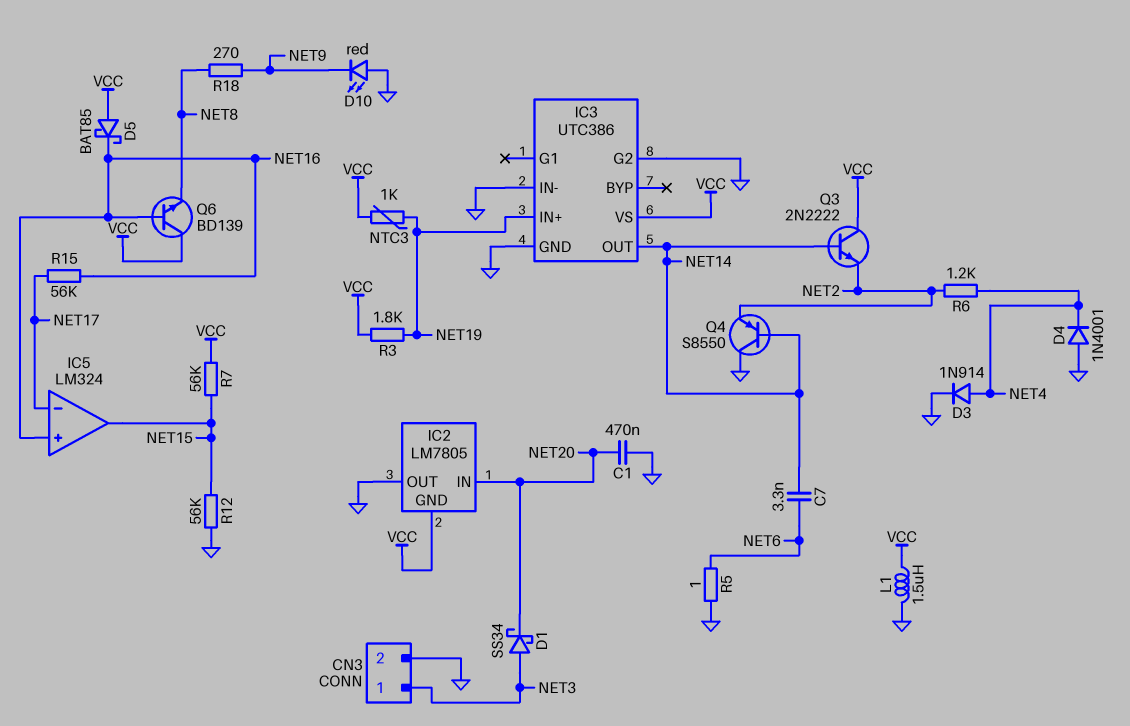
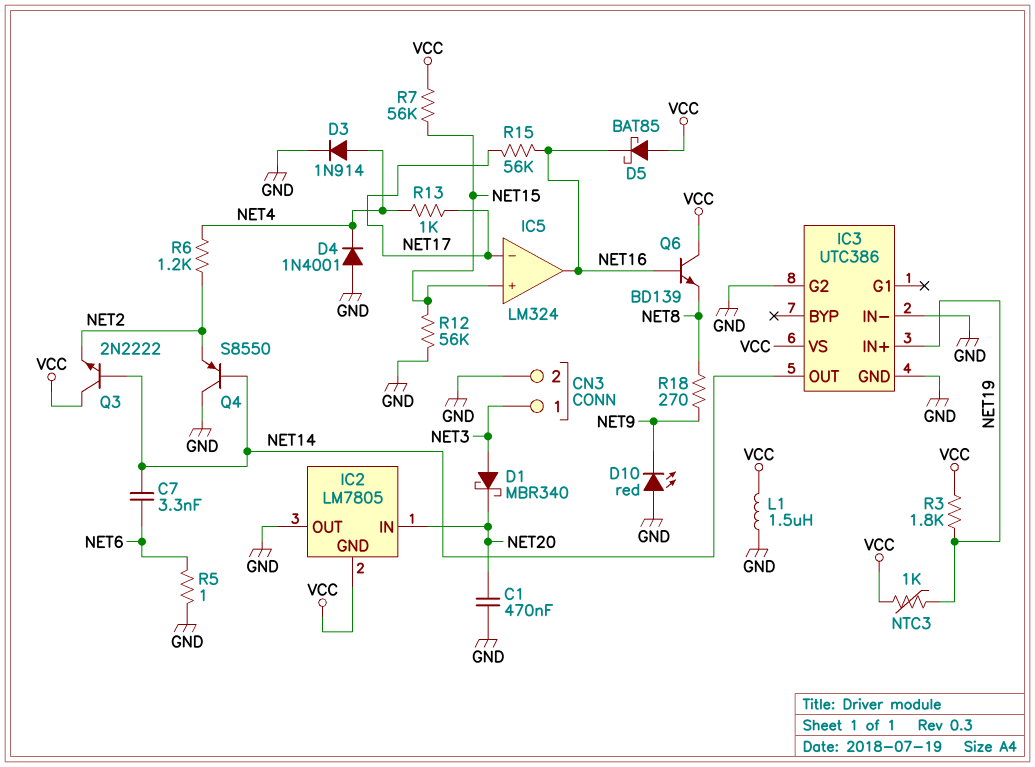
D1: schottky SS34 (A NET3, K NET20) -> schottky MBR340 (A NET3, K NET20)
IC5 pin in+: NET16 -> NET15
IC5 pin out: NET15 -> NET16
R13: none -> 1k (NET4, NET17)

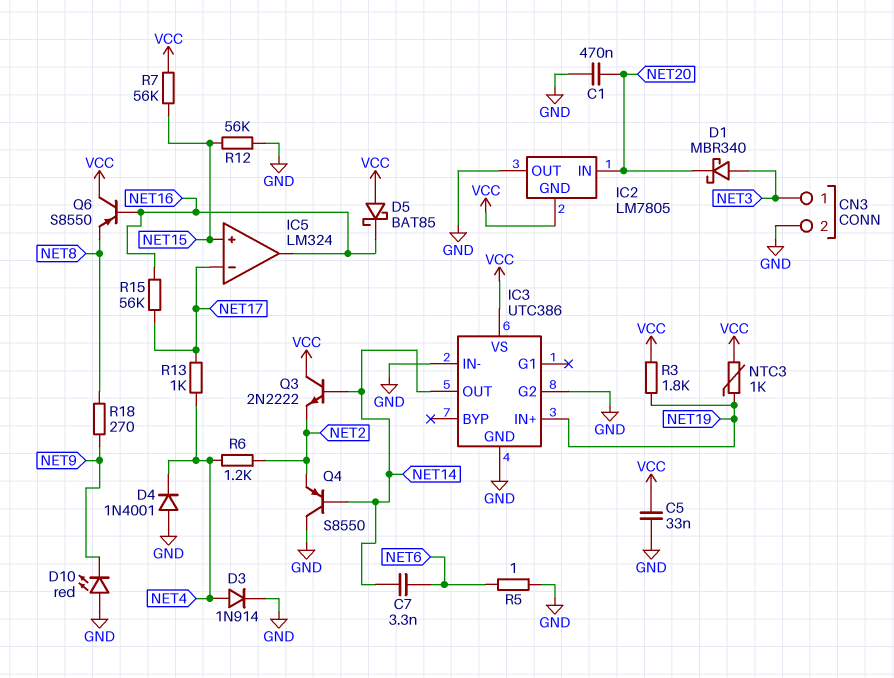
C5: none -> 33nF (GND, VCC)
L1: 1.5uH (GND, VCC) -> none
Q6: NPN BD139 (B NET16, C VCC, E NET8) -> PNP S8550 (B NET16, C VCC, E NET8)

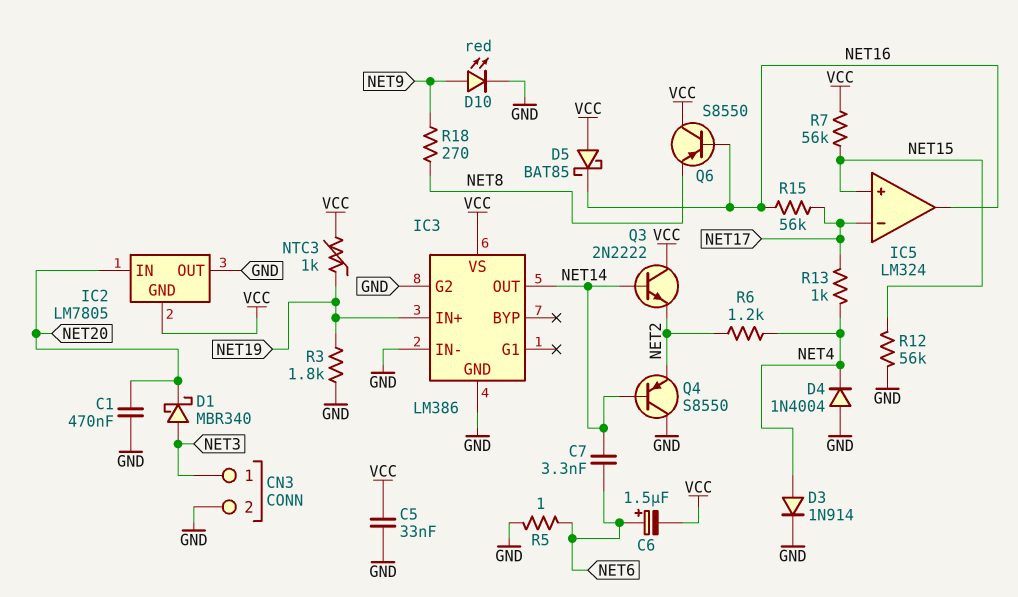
C6: none -> 1.5uF (plus NET6, minus VCC)
D4: diode 1N4001 (A GND, K NET4) -> diode 1N4004 (A GND, K NET4)
D10: LED red (A GND, K NET9) -> LED red (A NET9, K GND)
IC3: UTC386 -> LM386
R3: 1.8k (NET19, VCC) -> 1.8k (GND, NET19)

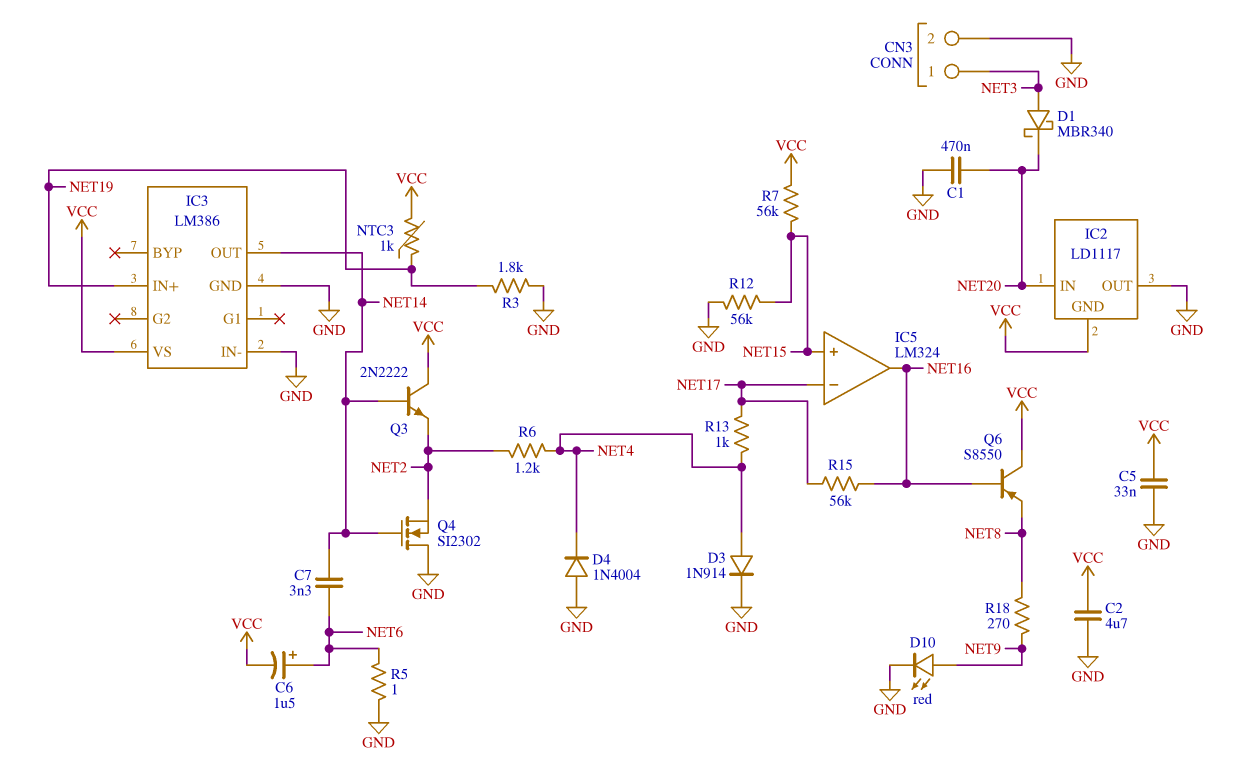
C2: none -> 4.7uF (GND, VCC)
D5: schottky BAT85 (A VCC, K NET16) -> none
IC2: LM7805 -> LD1117
IC3 pin G2: GND -> none
Q4: PNP S8550 (B NET14, C GND, E NET2) -> NMOS SI2302 (G NET14, D GND, S NET2)

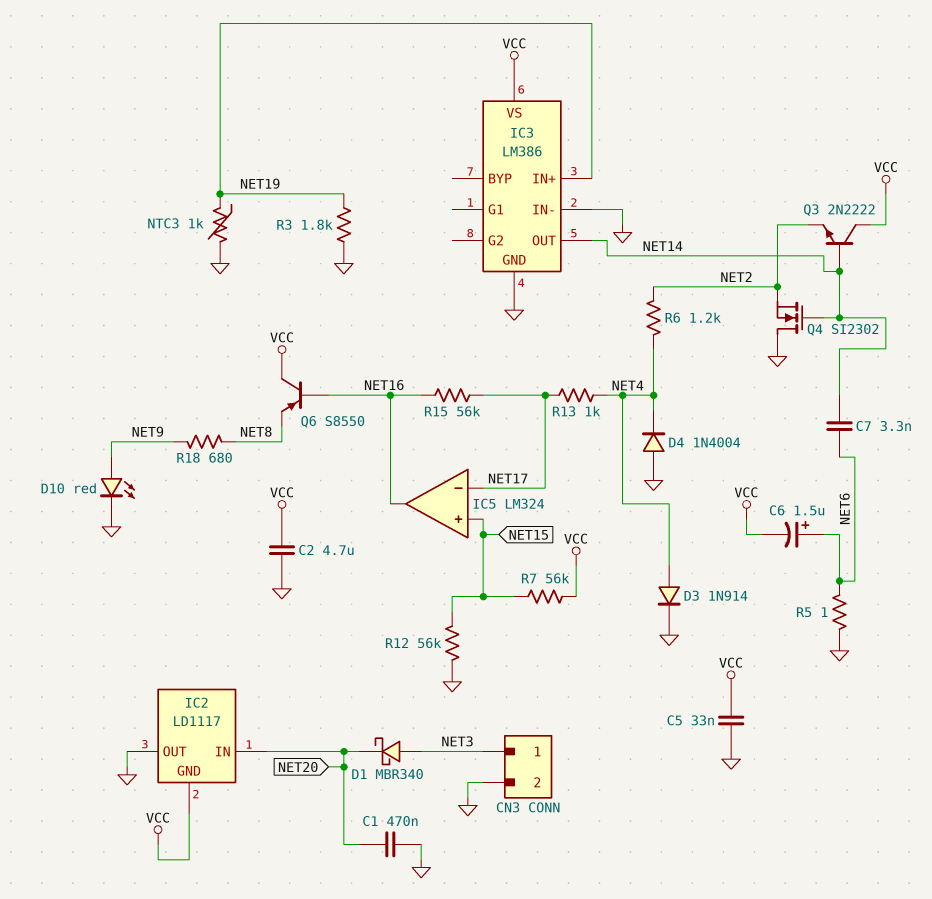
NTC3: 1k (NET19, VCC) -> 1k (GND, NET19)
R18: 270 (NET8, NET9) -> 680 (NET8, NET9)

